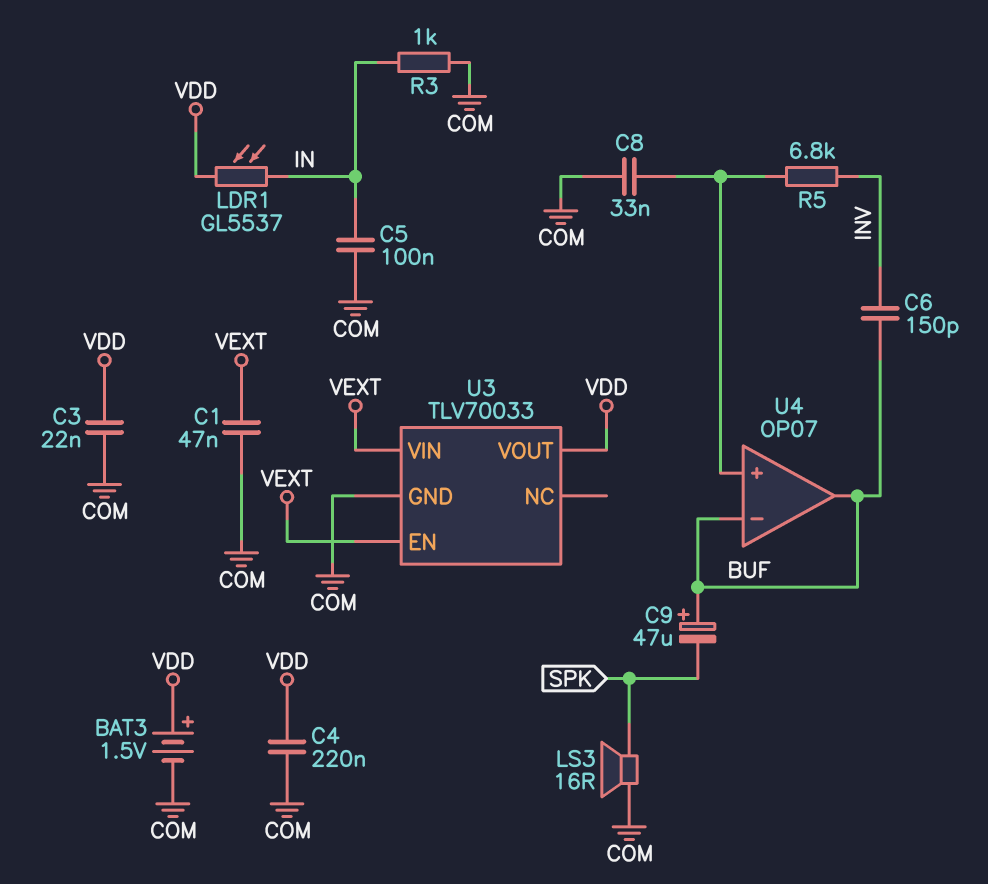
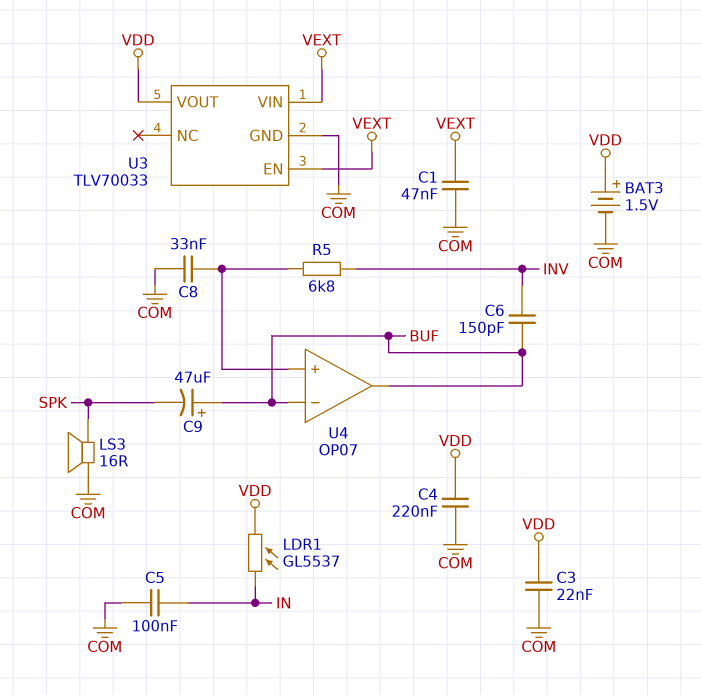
R3: 1k (COM, IN) -> none

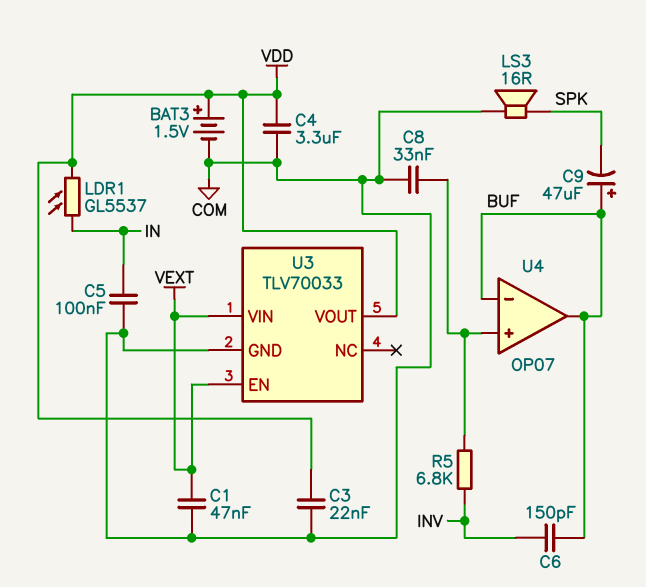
C4: 220nF (COM, VDD) -> 3.3uF (COM, VDD)

